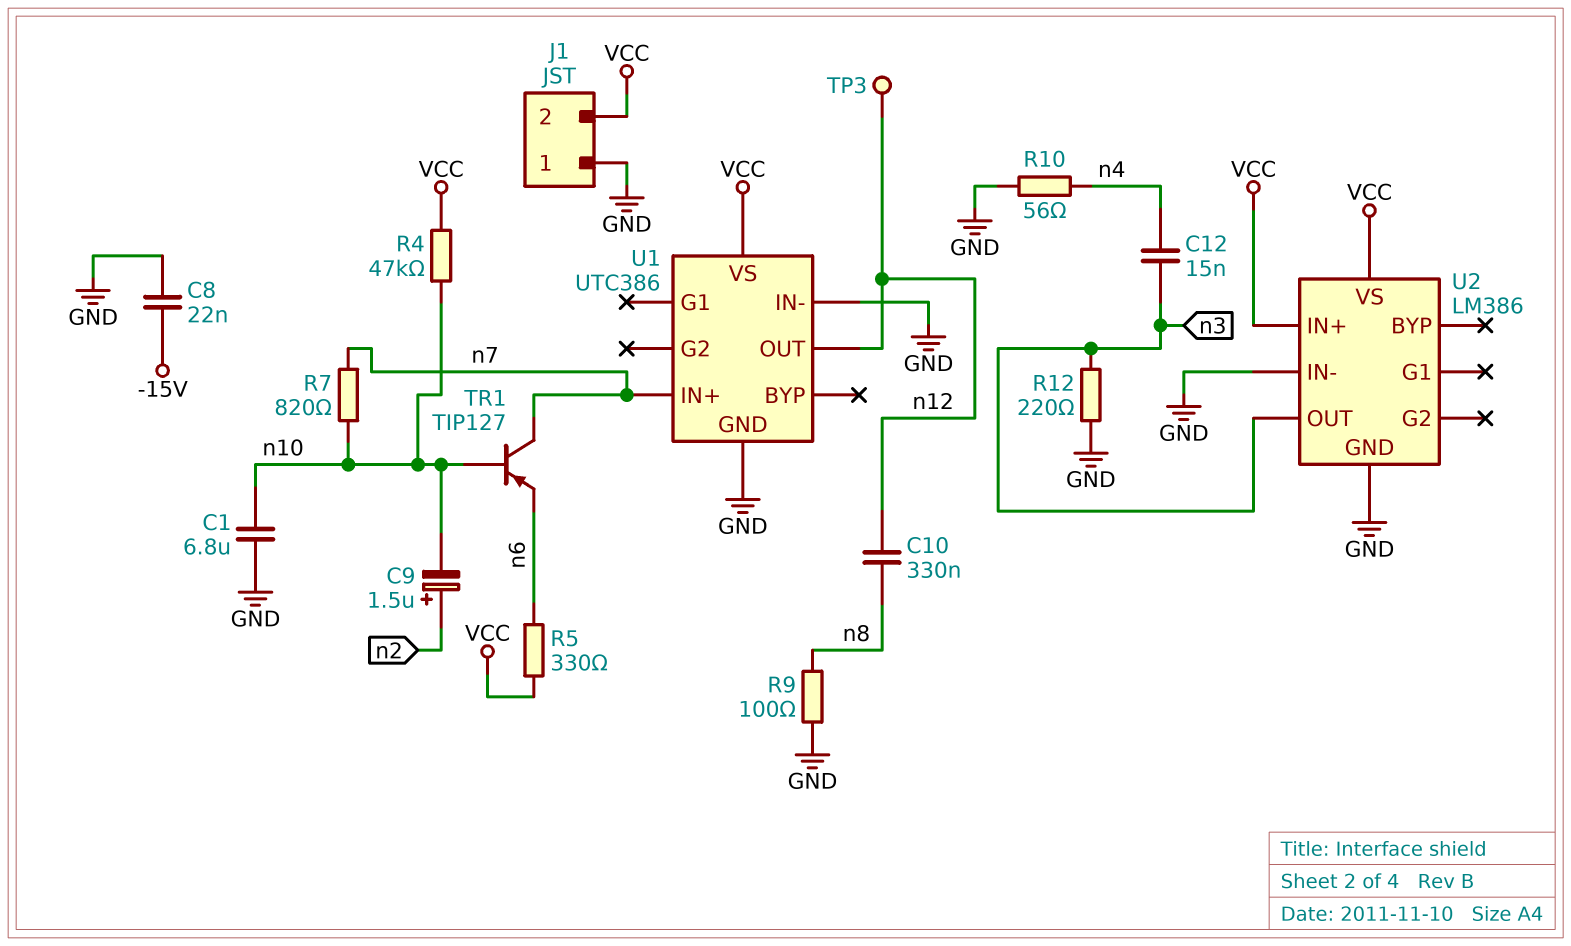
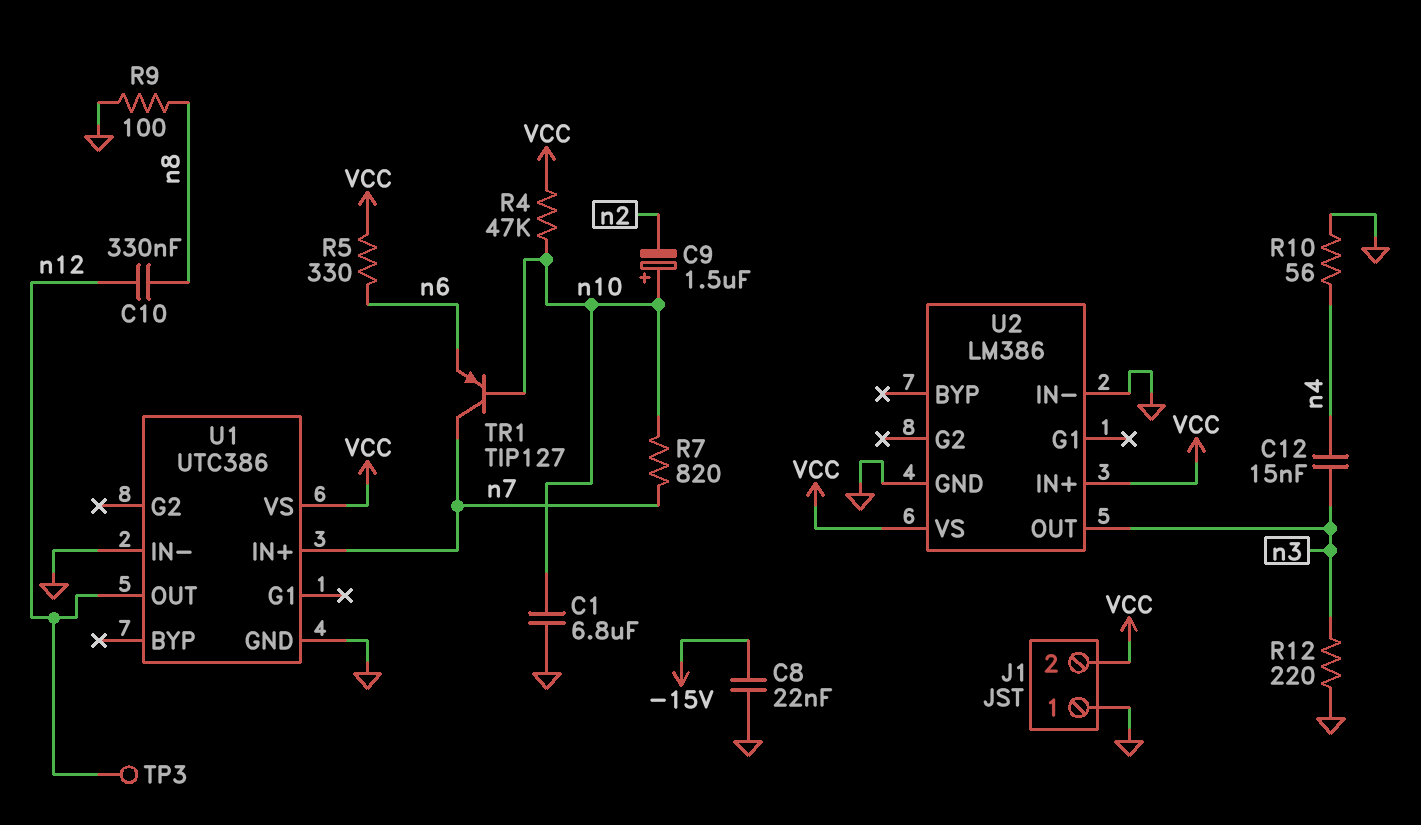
C9: 1.5uF (plus n2, minus n10) -> 1.5uF (plus n10, minus n2)

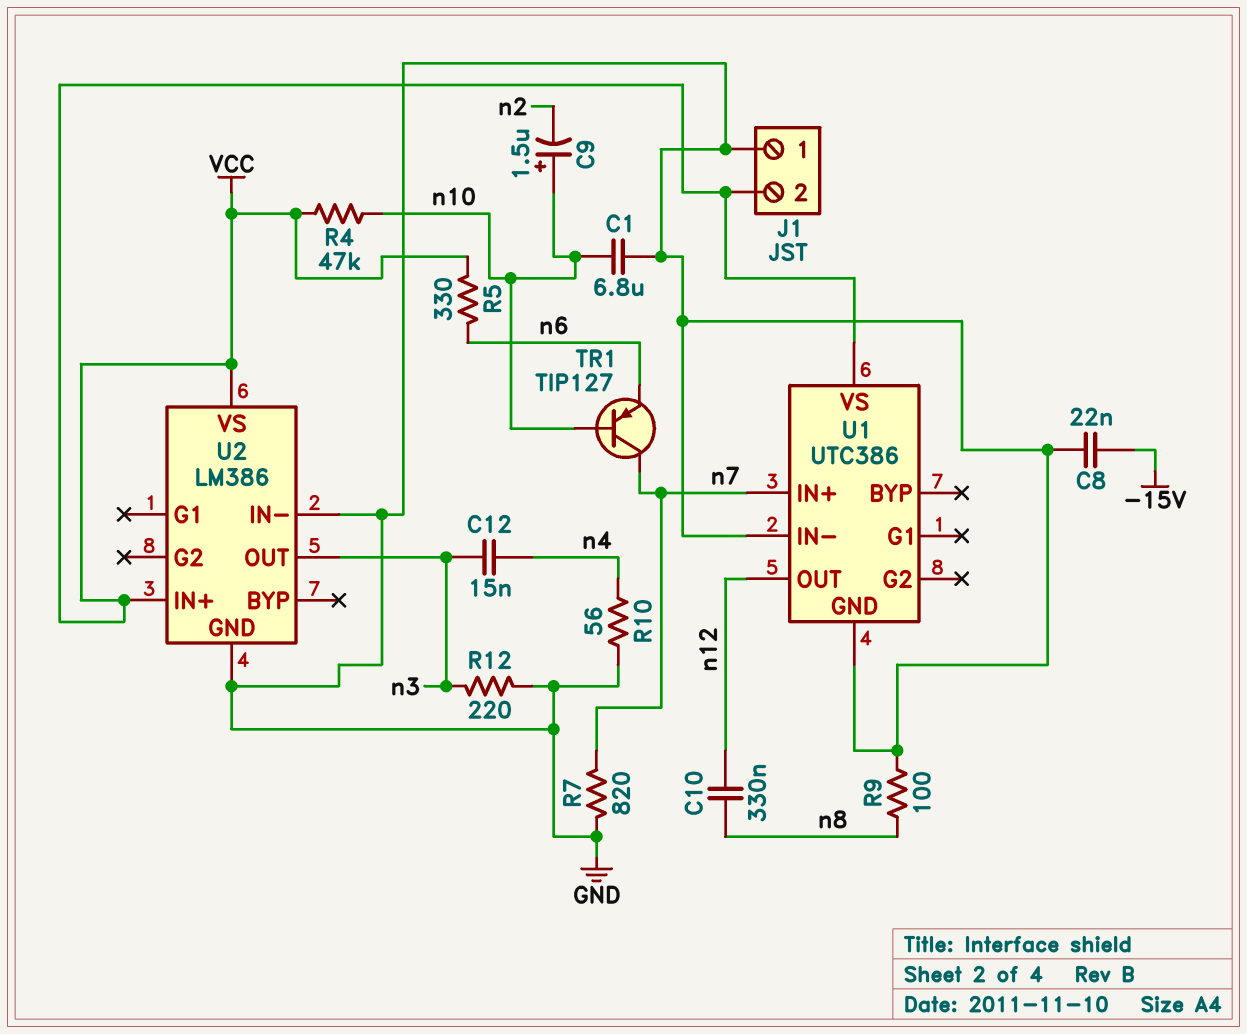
R7: 820 (n7, n10) -> 820 (GND, n7)
TP3: test point (n12) -> none

